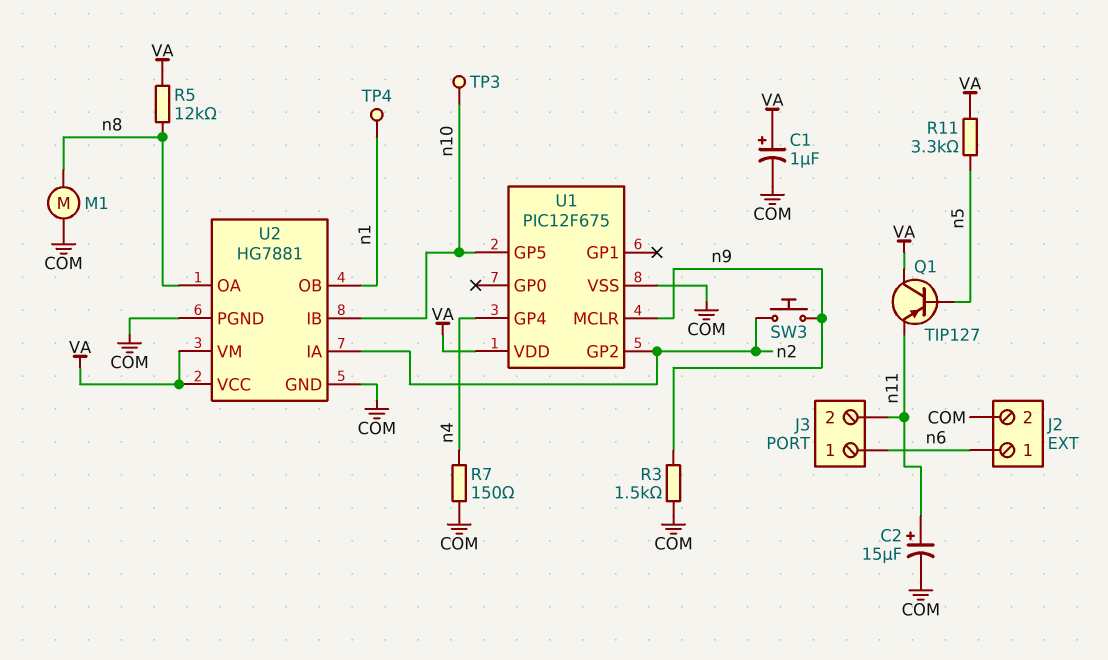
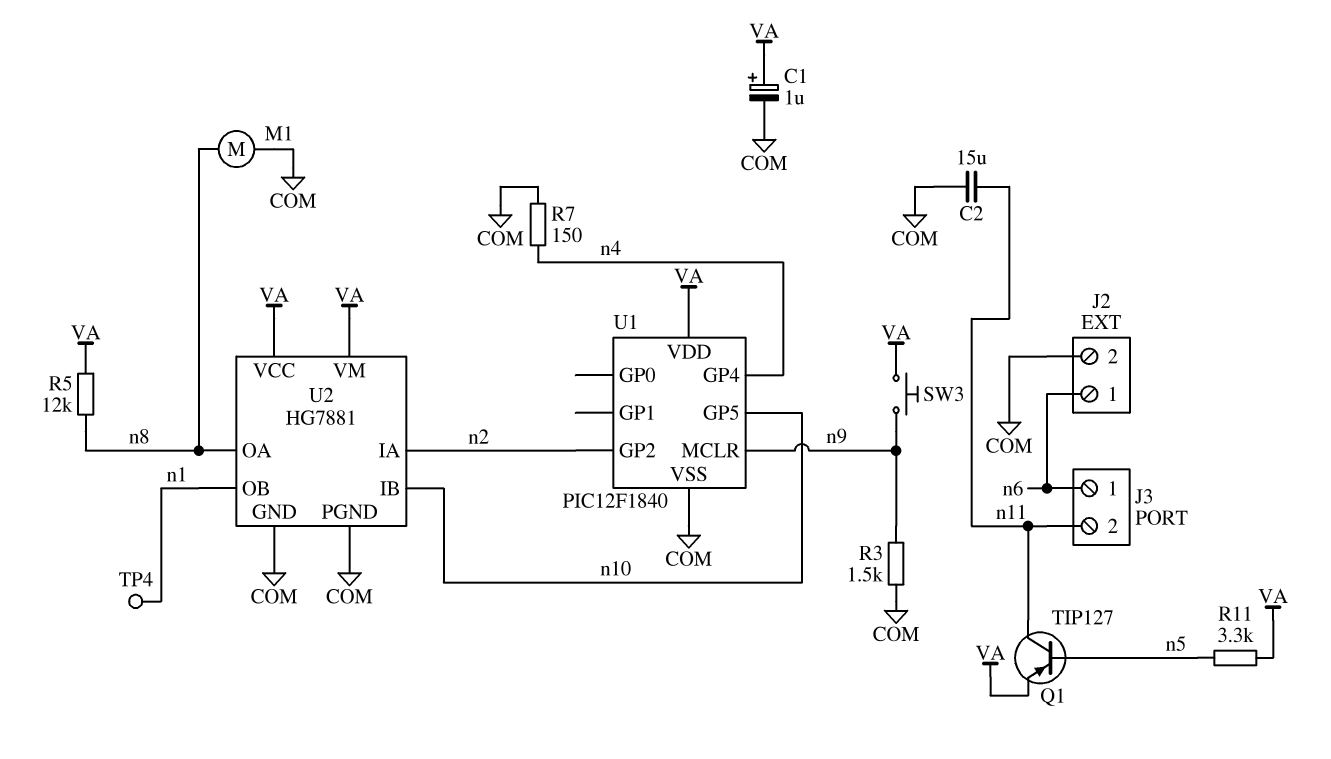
C2: 15uF (plus n11, minus COM) -> 15uF (COM, n11)
Q1: PNP TIP127 (B n5, C VA, E n11) -> PNP TIP127 (B n5, C n11, E VA)
SW3: button (n2, n9) -> button (VA, n9)
TP3: test point (n10) -> none
U1: PIC12F675 -> PIC12F1840

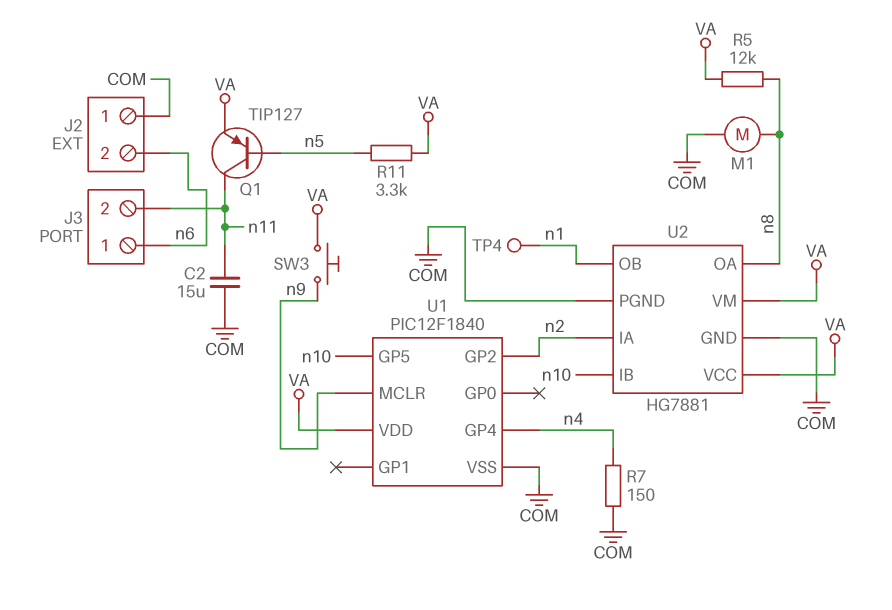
C1: 1uF (plus VA, minus COM) -> none
J2 pin 1: n6 -> COM
J2 pin 2: COM -> n6
R3: 1.5k (COM, n9) -> none

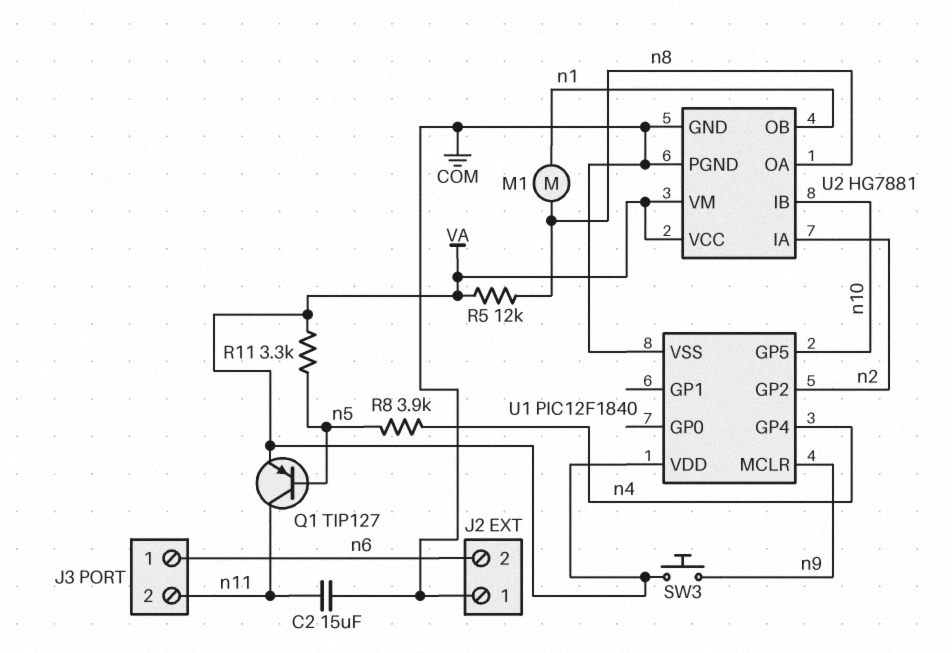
M1: motor (COM, n8) -> motor (n1, n8)
R7: 150 (COM, n4) -> none
R8: none -> 3.9k (n4, n5)
TP4: test point (n1) -> none

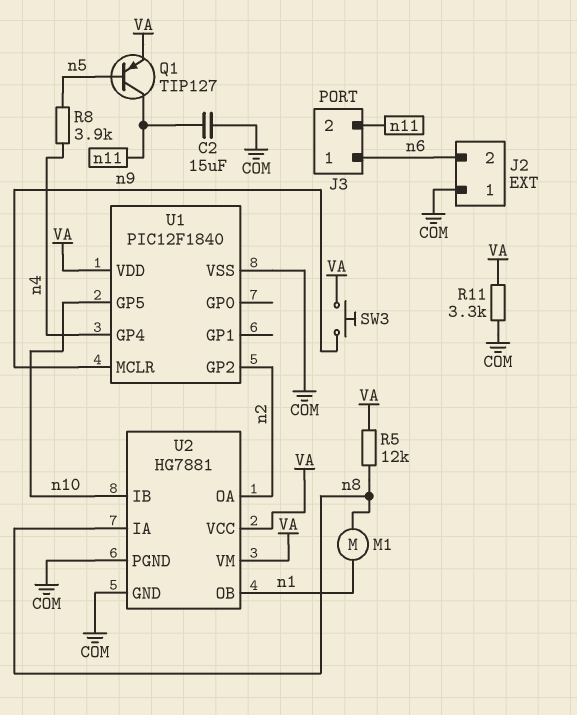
R11: 3.3k (VA, n5) -> 3.3k (COM, VA)
U2 pin IA: n2 -> n8
U2 pin OA: n8 -> n2

